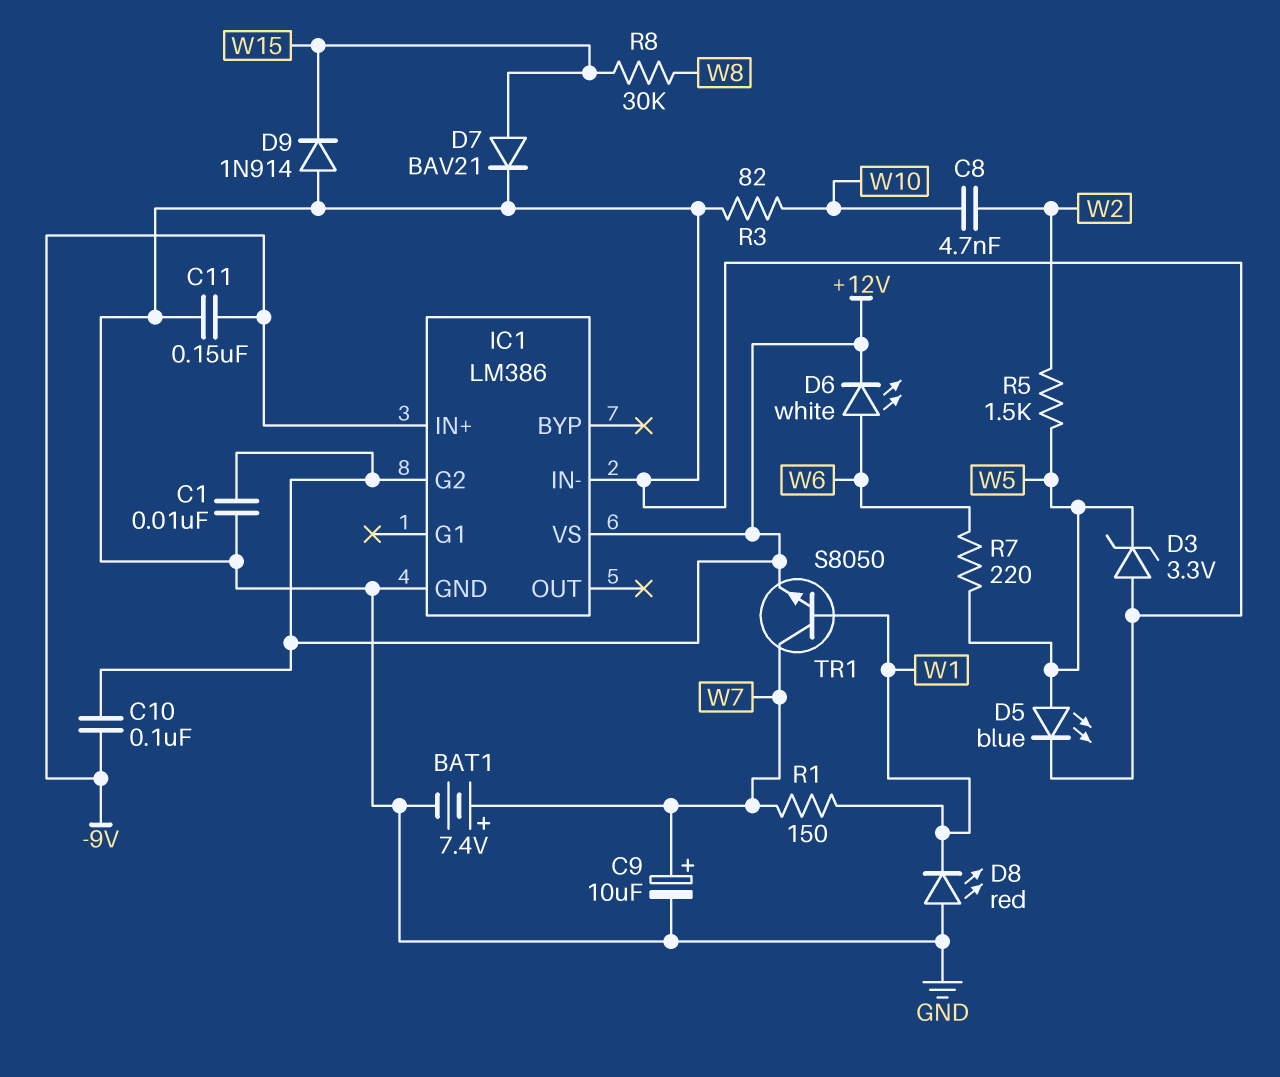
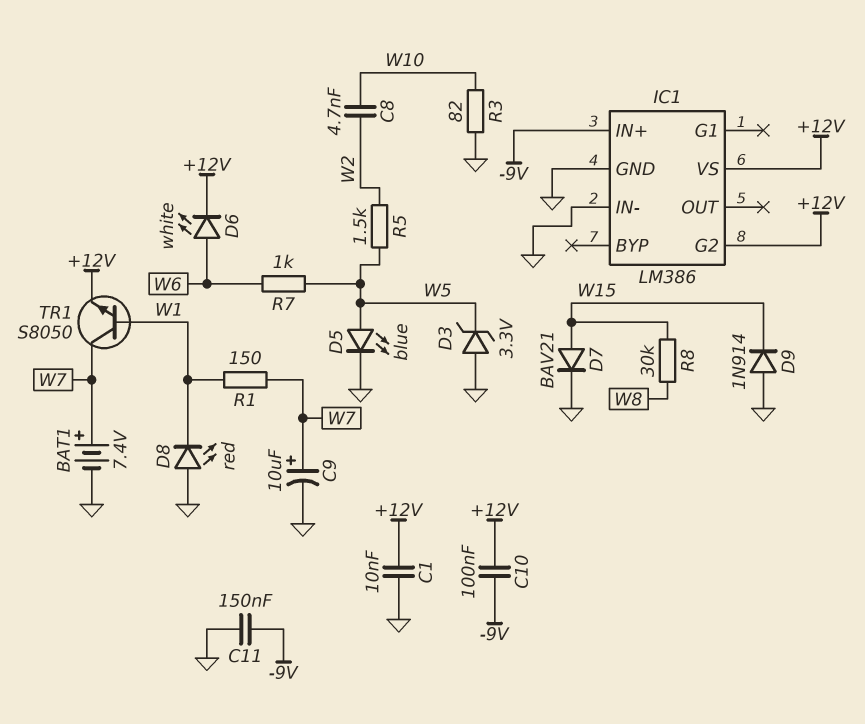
R7: 220 (W5, W6) -> 1k (W5, W6)

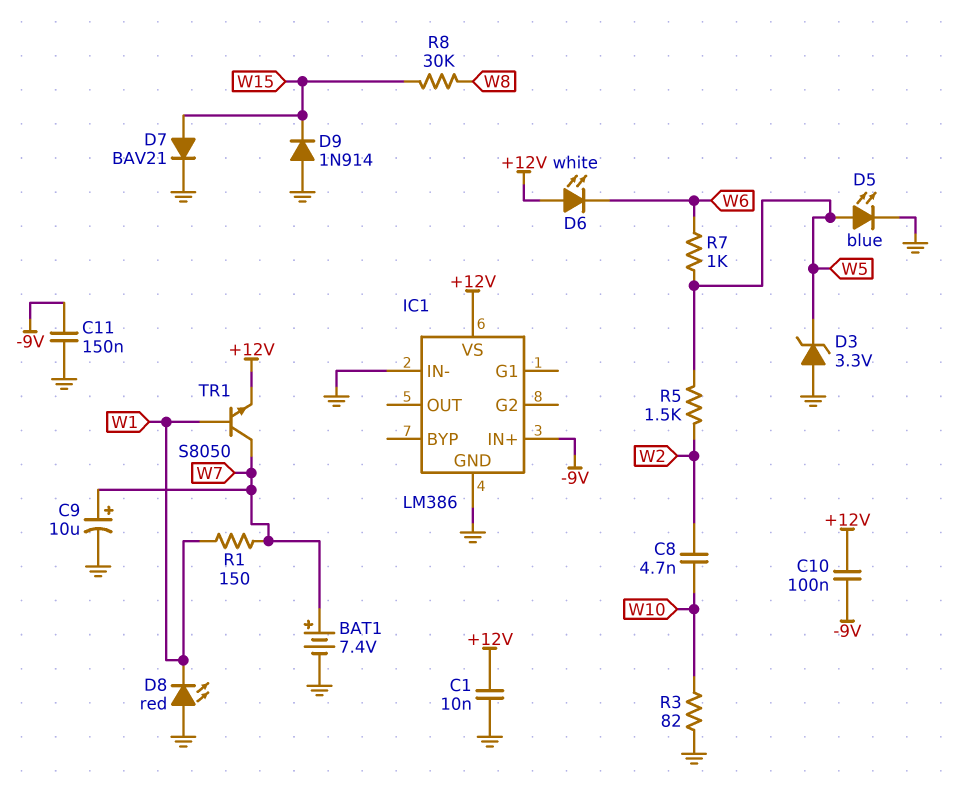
D6: LED white (A W6, K +12V) -> LED white (A +12V, K W6)
IC1 pin G2: +12V -> none

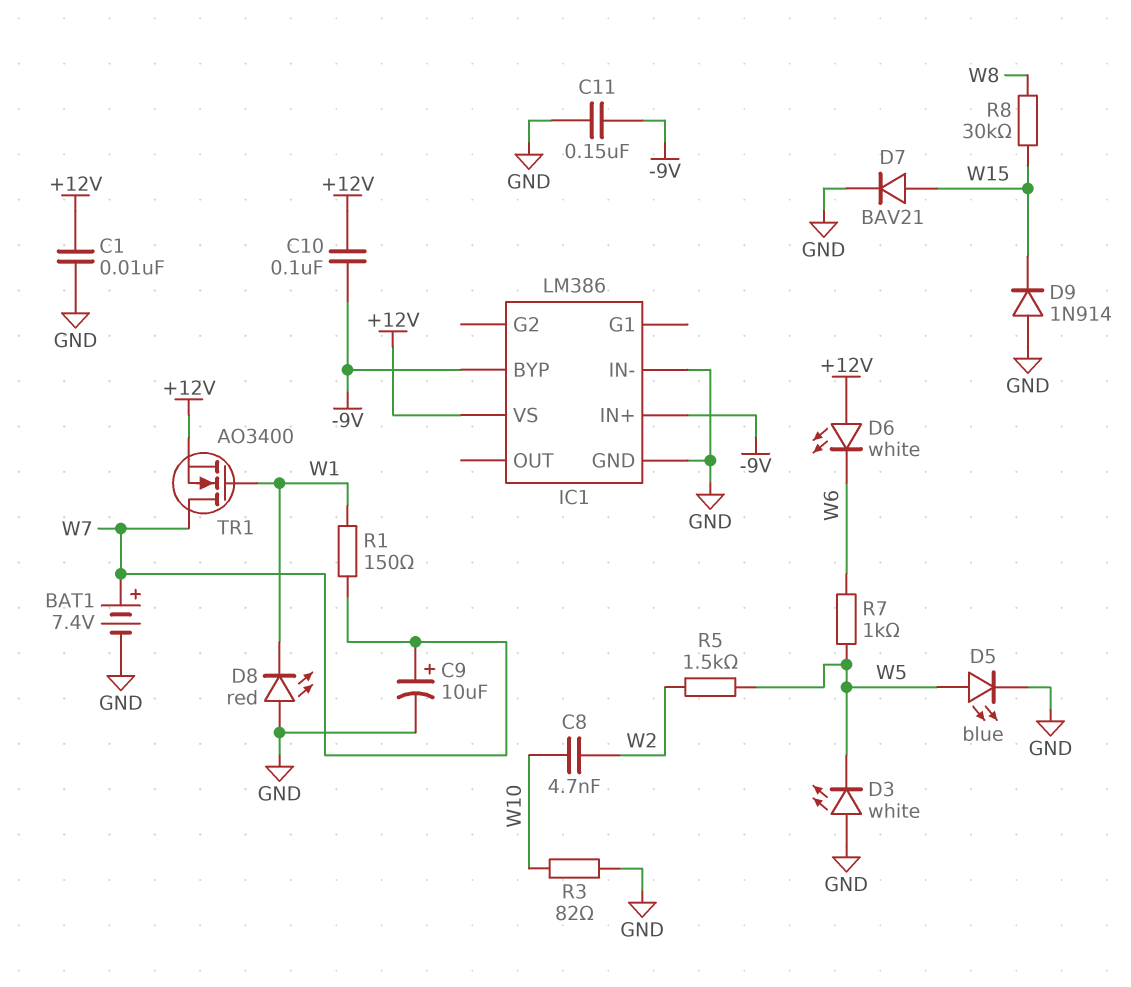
D3: zener 3.3V (A GND, K W5) -> LED white (A GND, K W5)
IC1 pin BYP: none -> -9V
TR1: NPN S8050 (B W1, C W7, E +12V) -> NMOS AO3400 (G W1, D W7, S +12V)

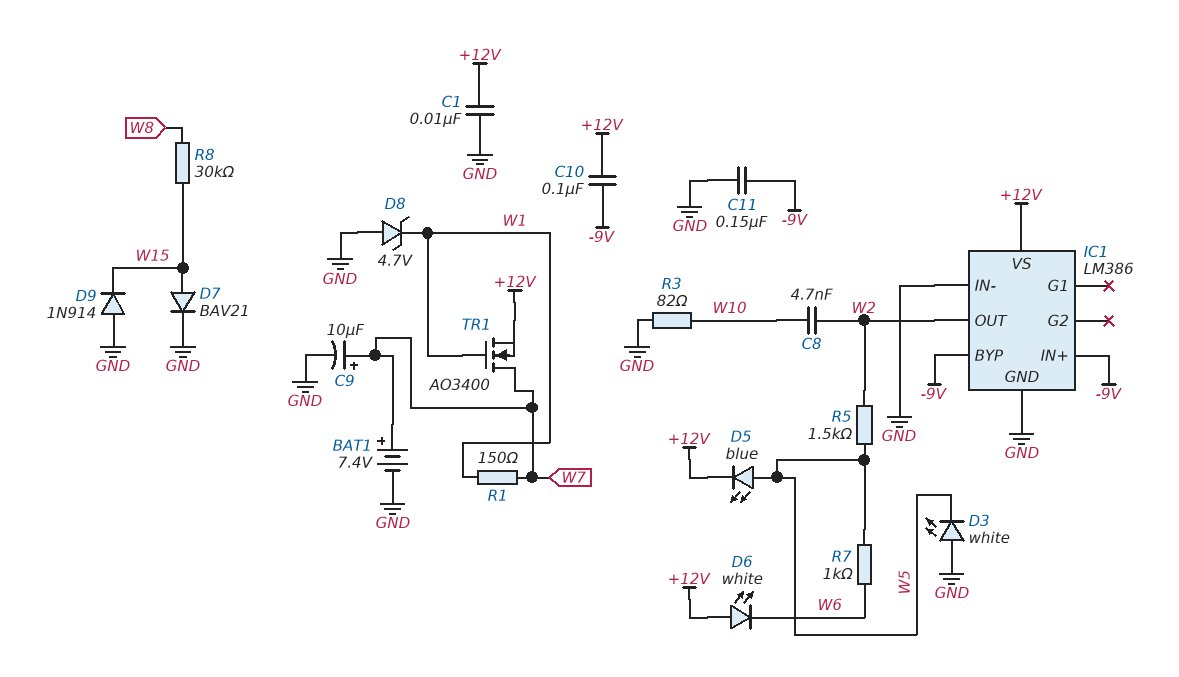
D5: LED blue (A W5, K GND) -> LED blue (A W5, K +12V)
D8: LED red (A GND, K W1) -> zener 4.7V (A GND, K W1)
IC1 pin OUT: none -> W2

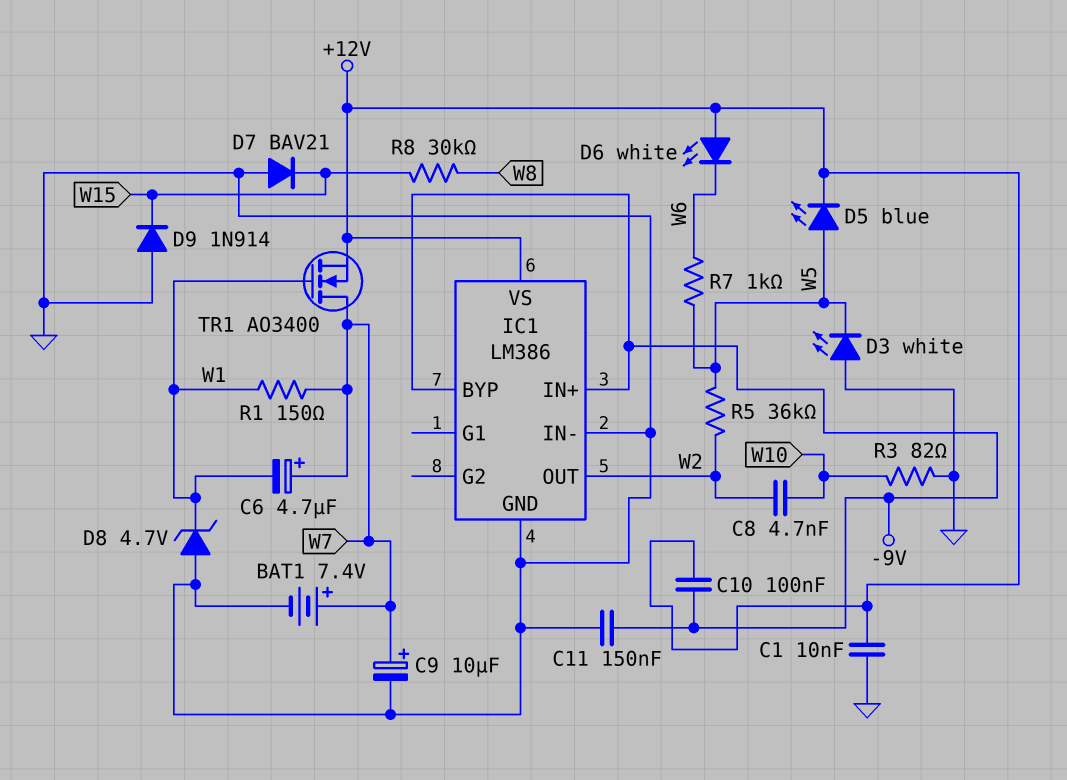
C6: none -> 4.7uF (plus W7, minus W1)
D7: diode BAV21 (A W15, K GND) -> diode BAV21 (A GND, K W15)
R5: 1.5k (W2, W5) -> 36k (W2, W5)

